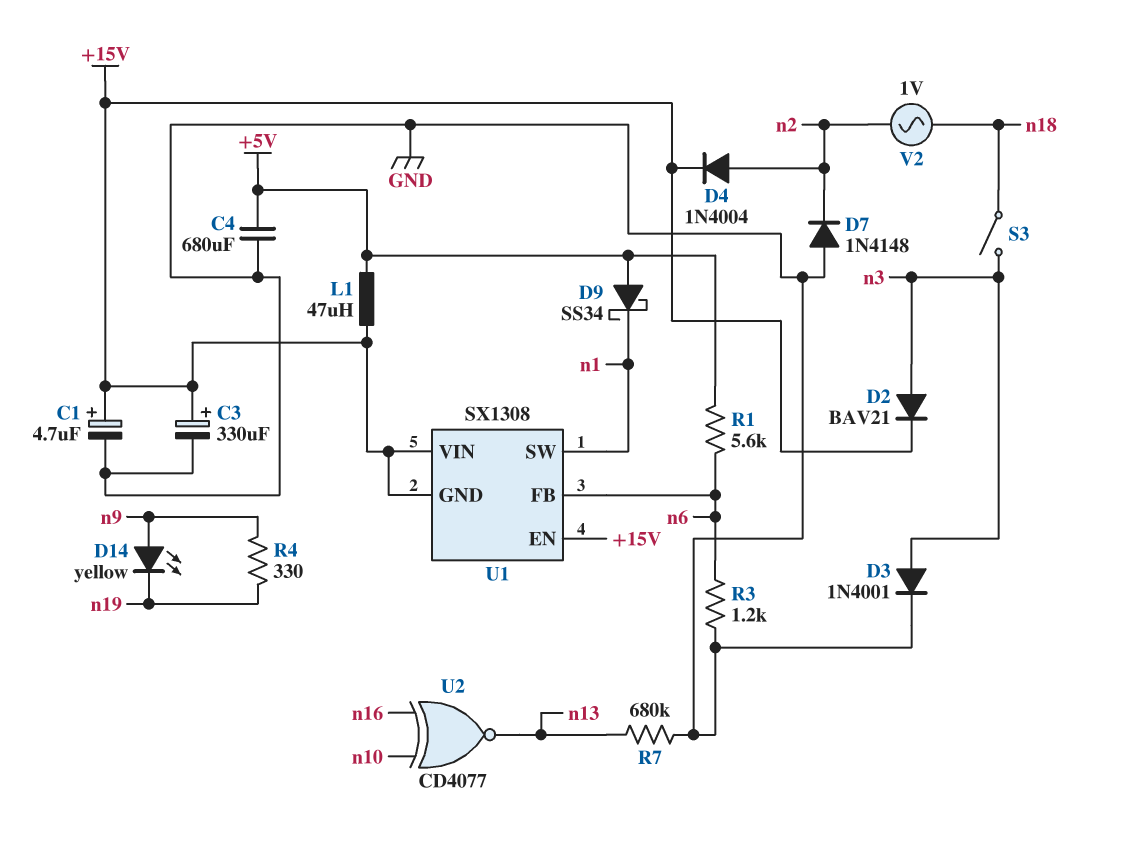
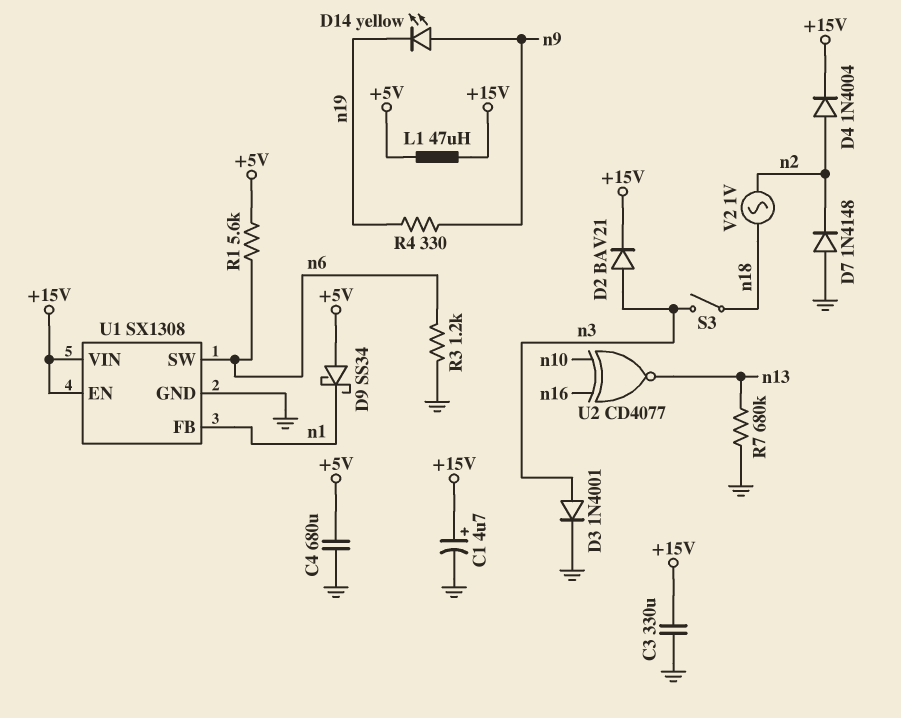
C3: 330uF (plus +15V, minus GND) -> 330uF (+15V, GND)
U1 pin FB: n6 -> n1
U1 pin GND: +15V -> GND
U1 pin SW: n1 -> n6

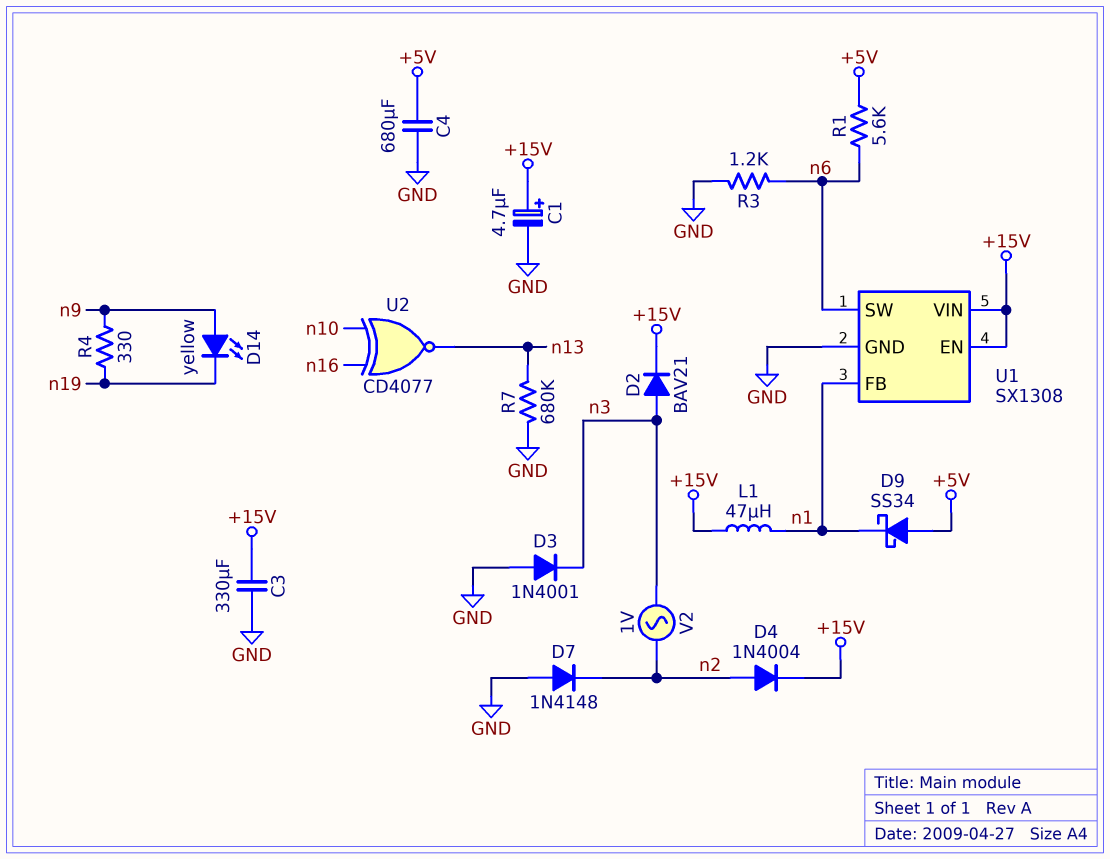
D3: diode 1N4001 (A n3, K GND) -> diode 1N4001 (A GND, K n3)
L1: 47uH (+5V, +15V) -> 47uH (+15V, n1)
S3: switch (n3, n18) -> none
V2: AC 1V (n2, n18) -> AC 1V (n2, n3)

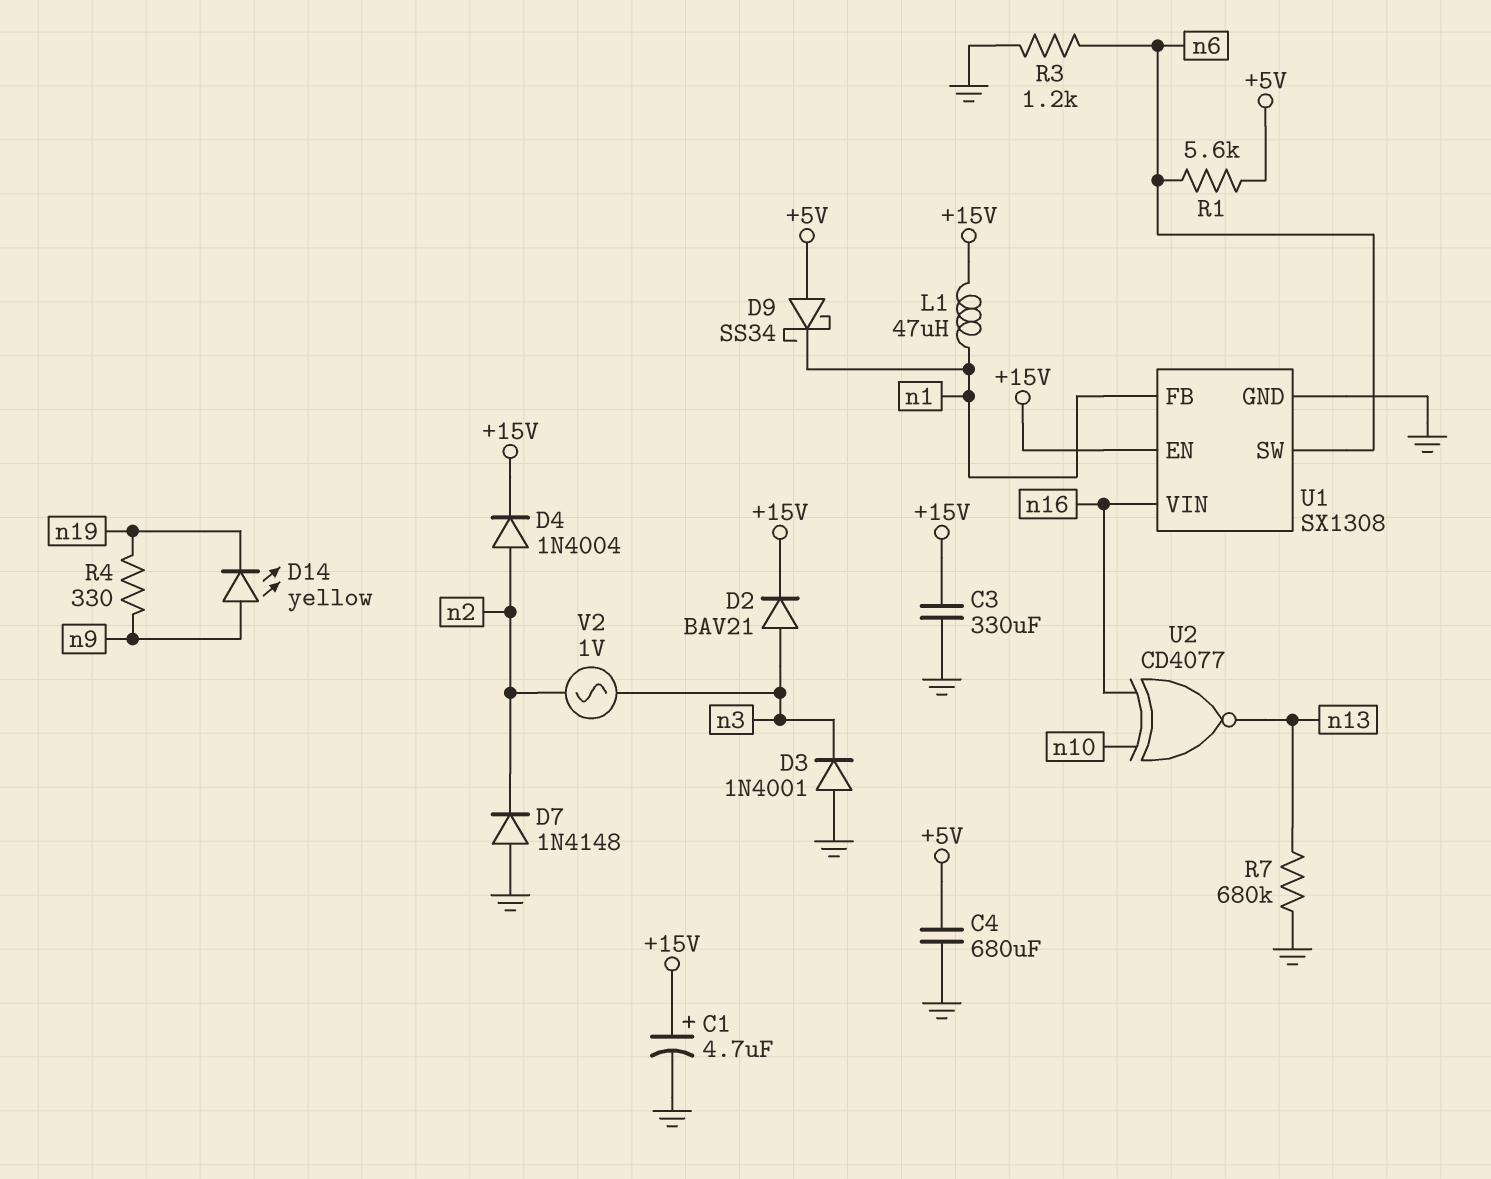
U1 pin VIN: +15V -> n16

